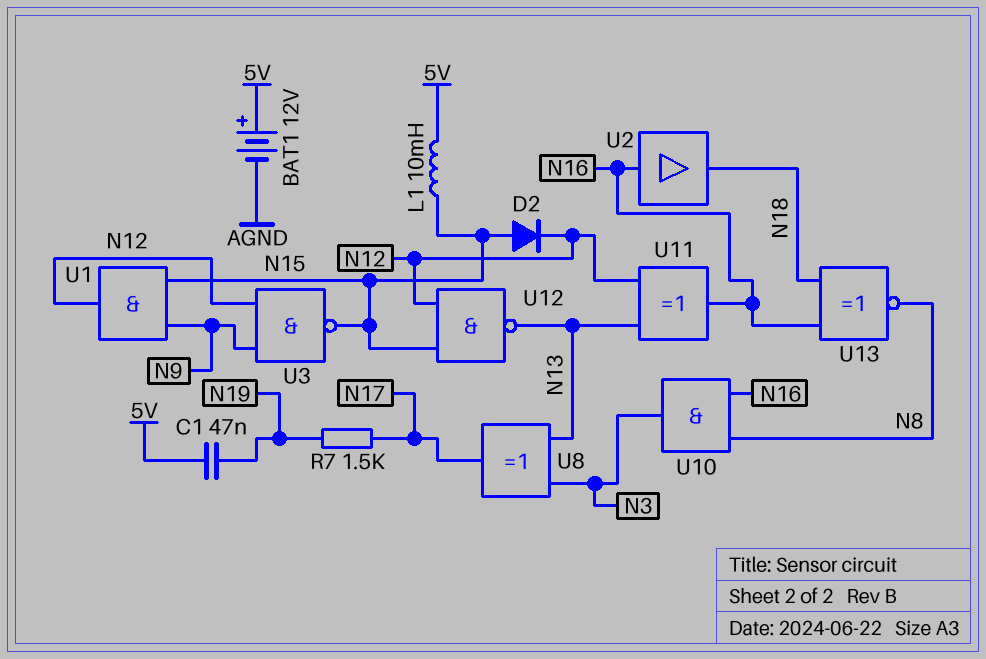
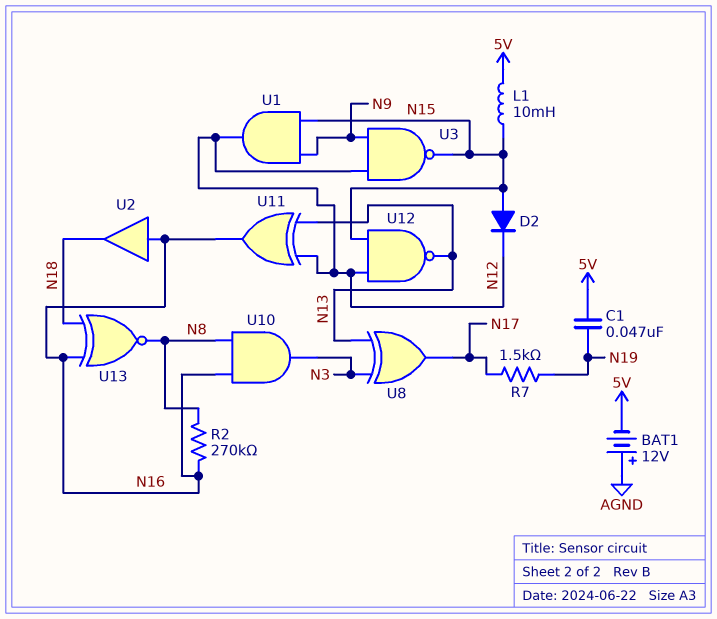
BAT1: 12V (plus 5V, minus AGND) -> 12V (plus AGND, minus 5V)
R2: none -> 270k (N8, N16)

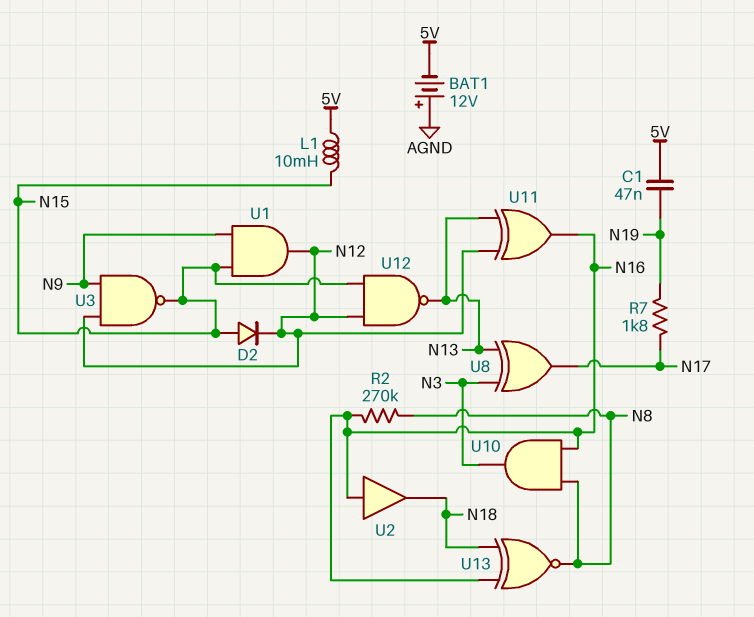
R7: 1.5k (N17, N19) -> 1.8k (N17, N19)

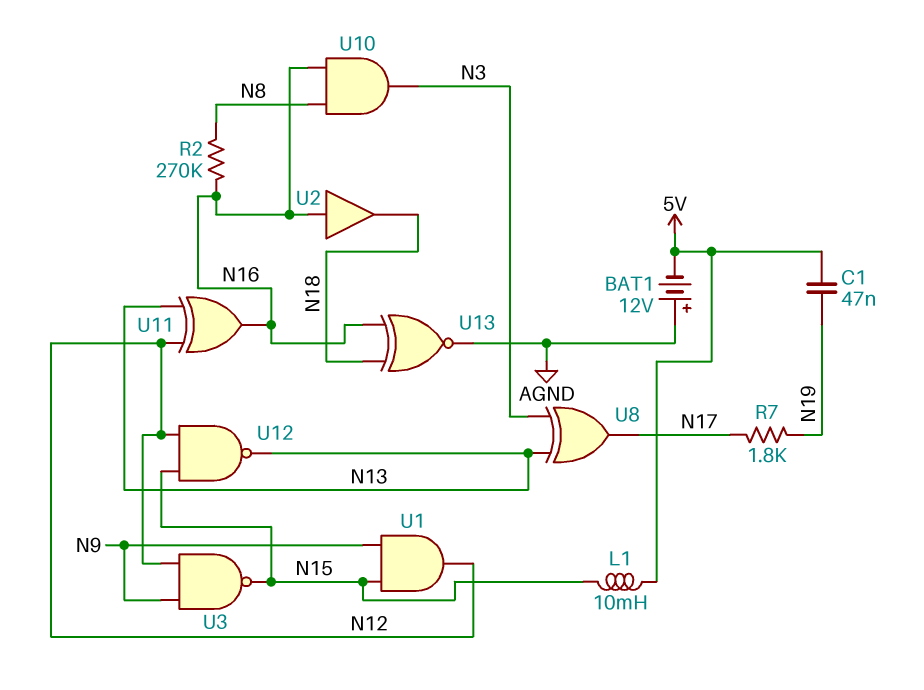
D2: diode (A N15, K N12) -> none
U13: XNOR (in N16, in N18, out N8) -> XNOR (in N16, in N18, out AGND)

